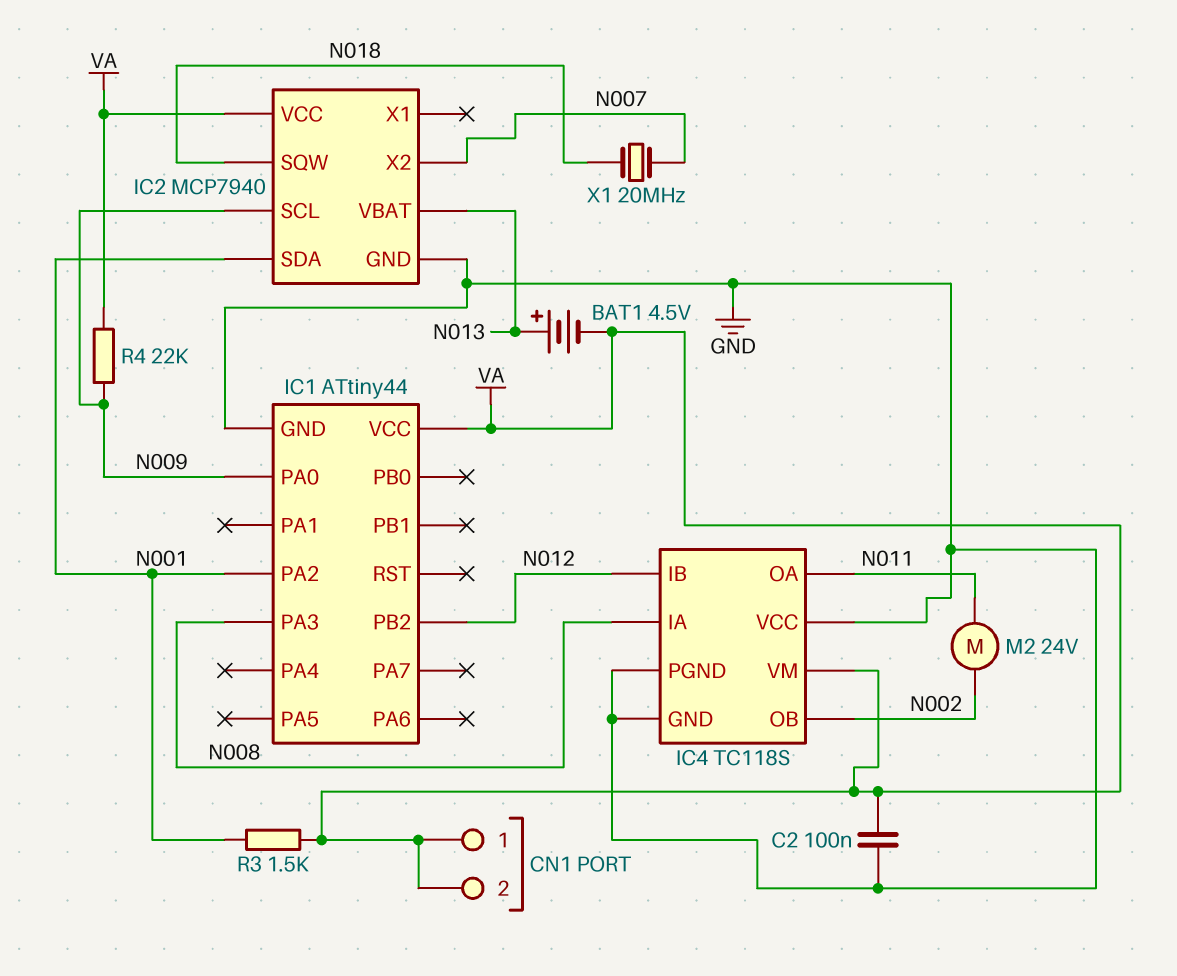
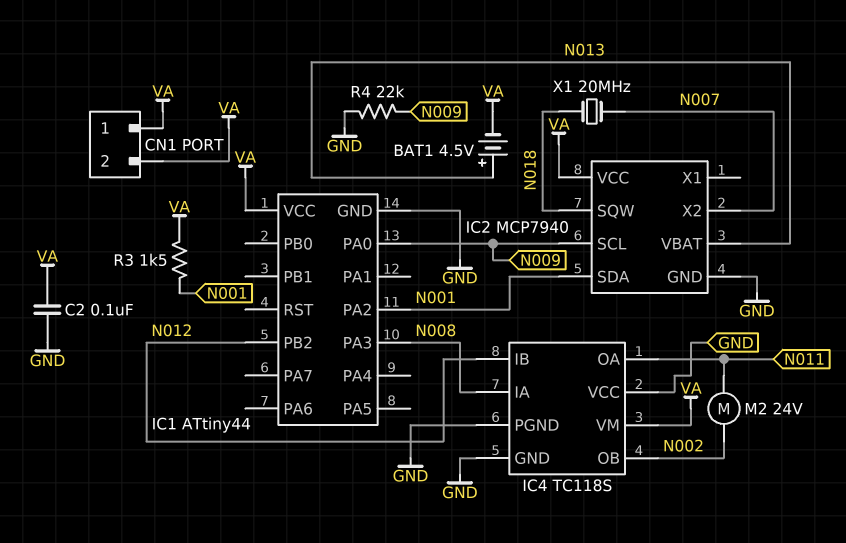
R4: 22k (N009, VA) -> 22k (GND, N009)

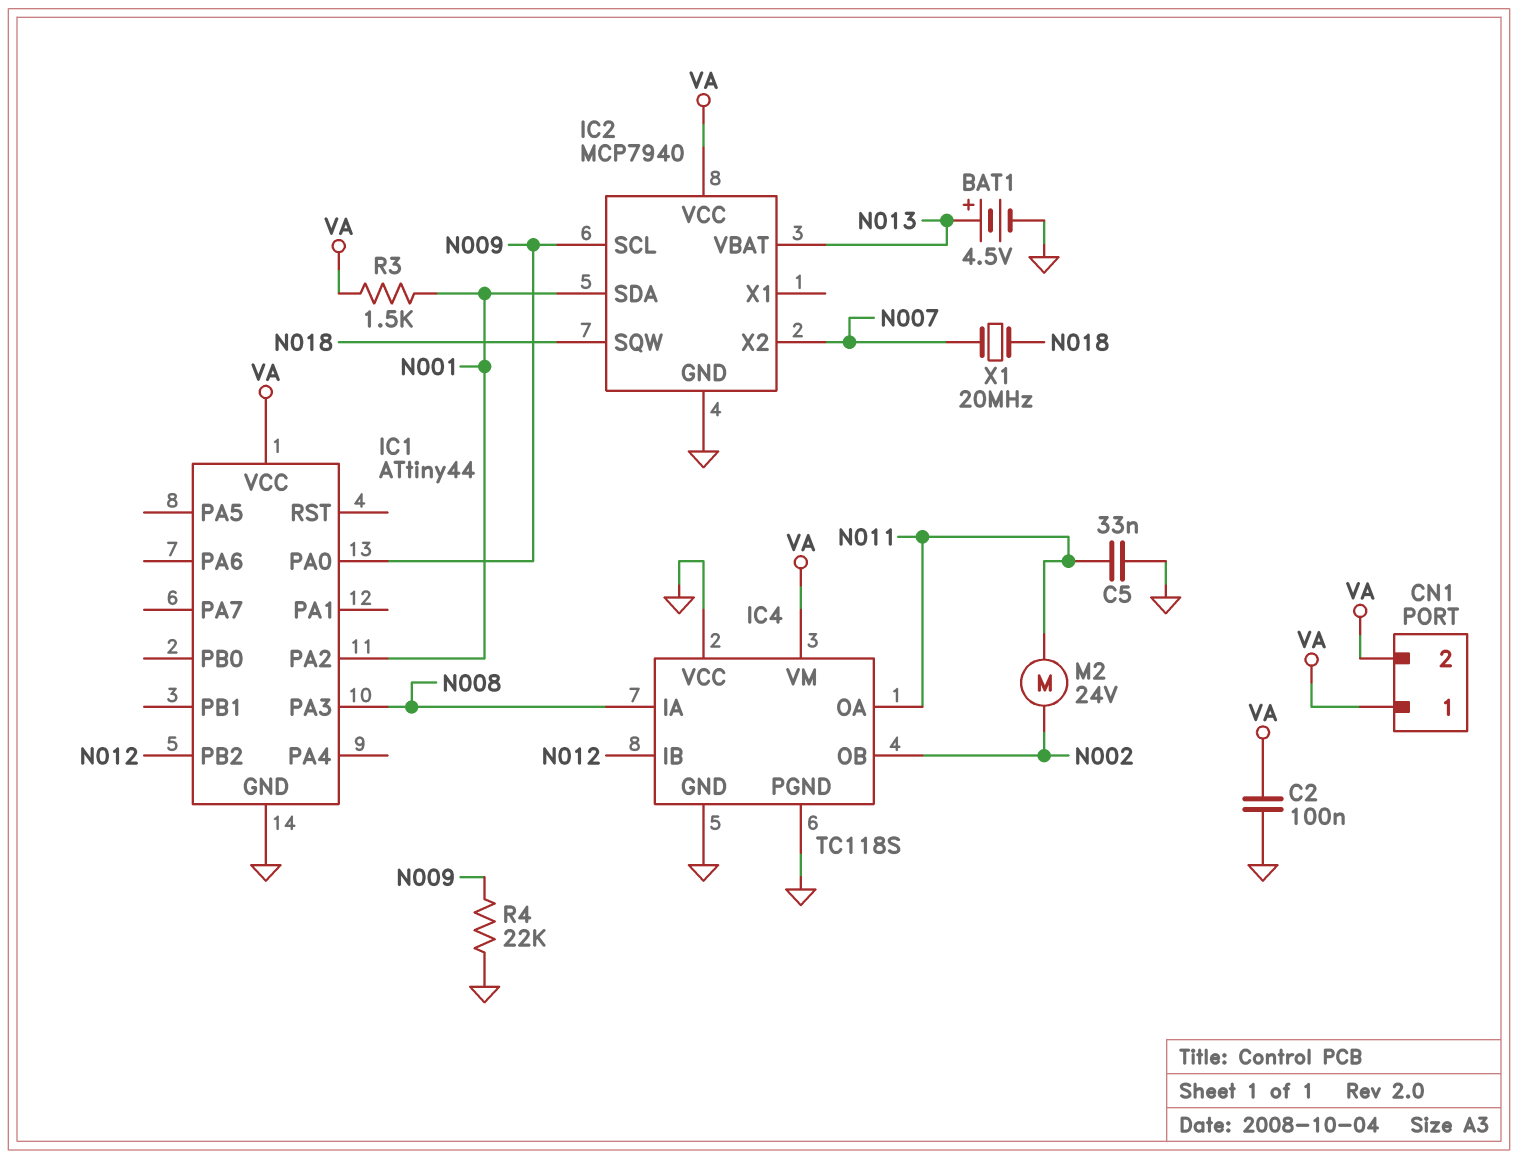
BAT1: 4.5V (plus N013, minus VA) -> 4.5V (plus N013, minus GND)
C5: none -> 33nF (GND, N011)

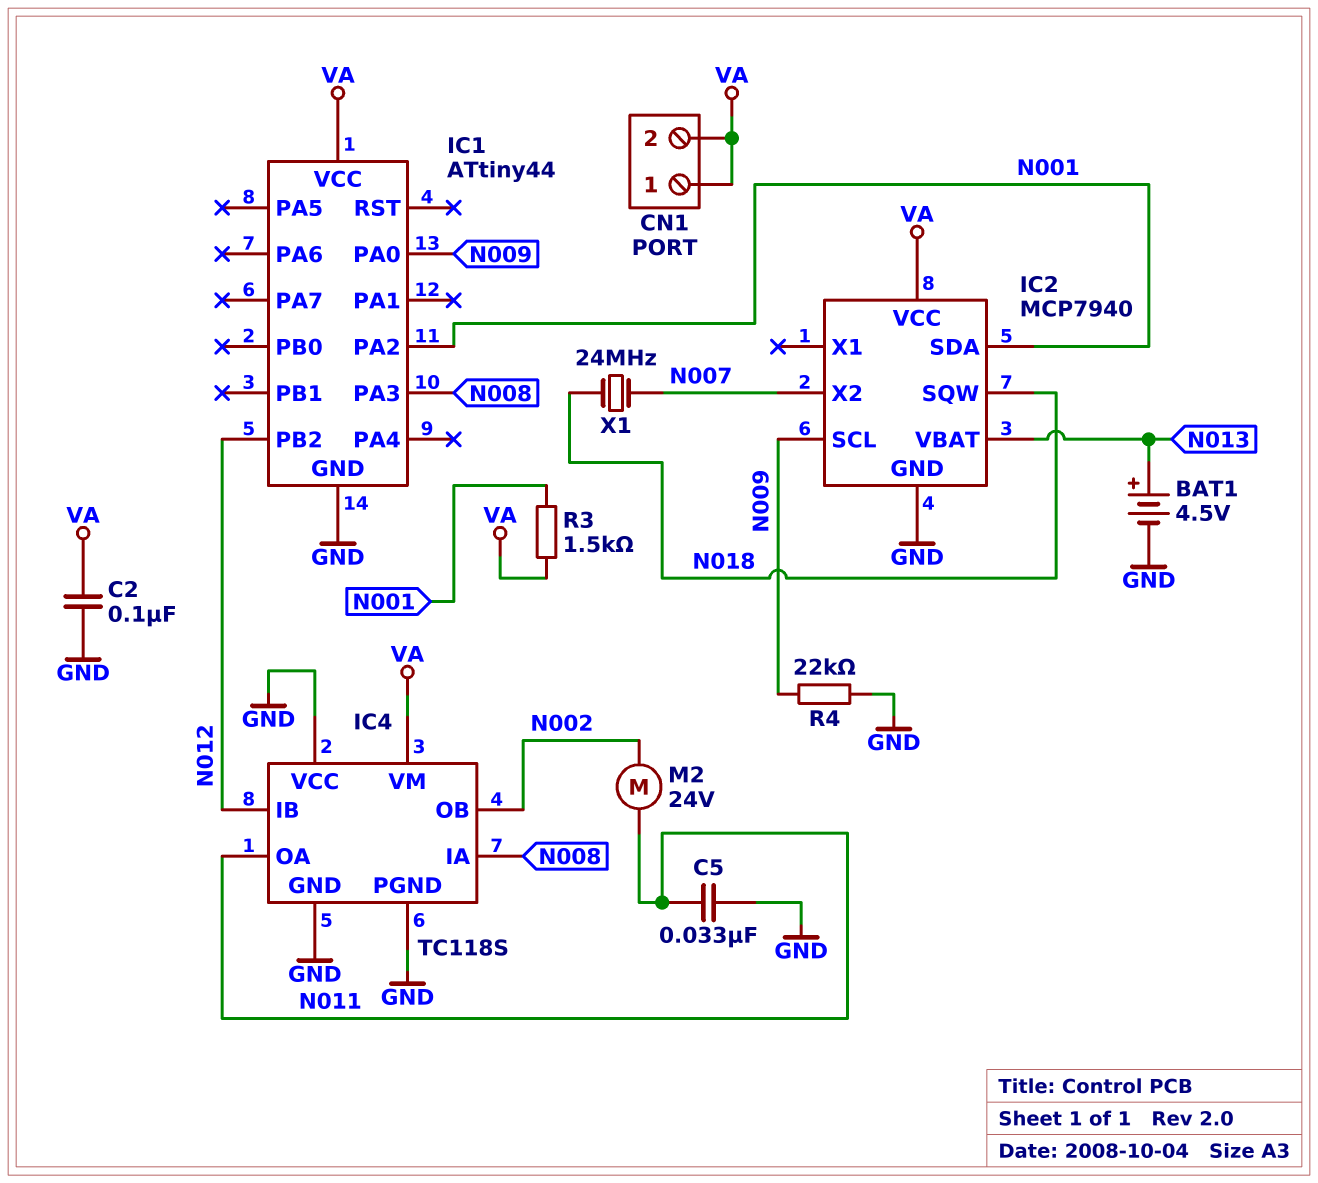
X1: 20MHz (N007, N018) -> 24MHz (N007, N018)

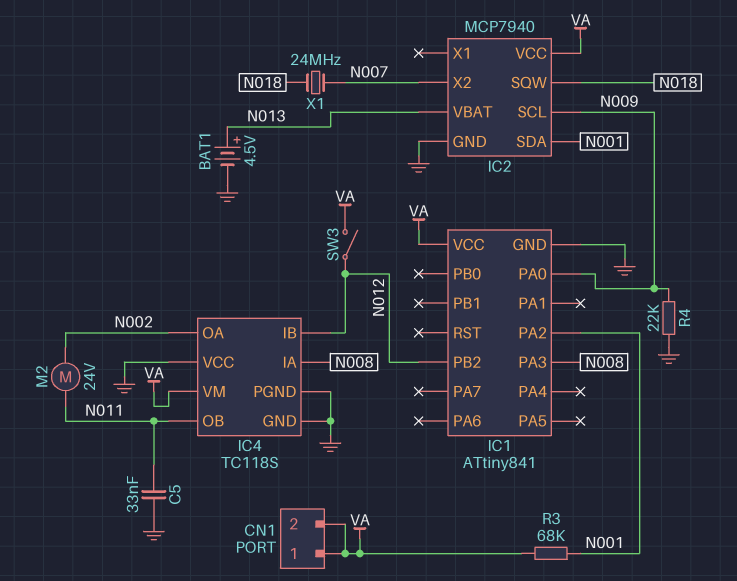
C2: 100nF (GND, VA) -> none
IC1: ATtiny44 -> ATtiny841
IC4 pin OA: N011 -> N002
IC4 pin OB: N002 -> N011
R3: 1.5k (N001, VA) -> 68k (N001, VA)
SW3: none -> switch (N012, VA)

